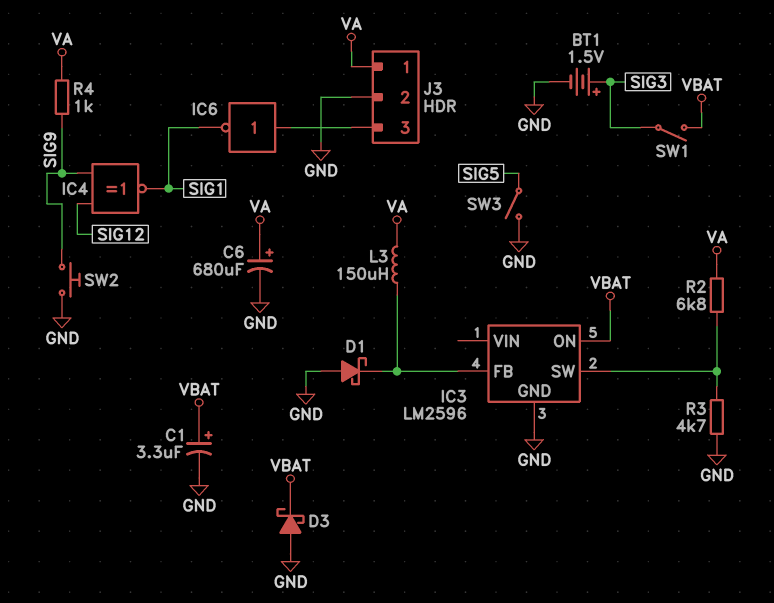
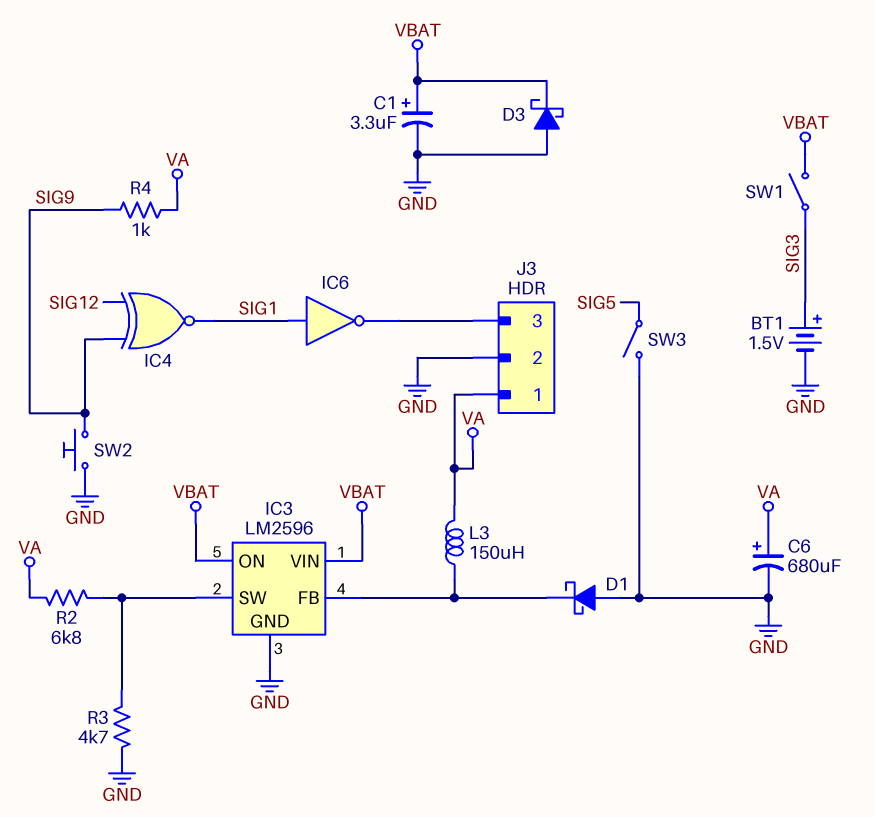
IC3 pin VIN: none -> VBAT
IC6: NOT (in J3/3, out SIG1) -> NOT (in SIG1, out J3/3)

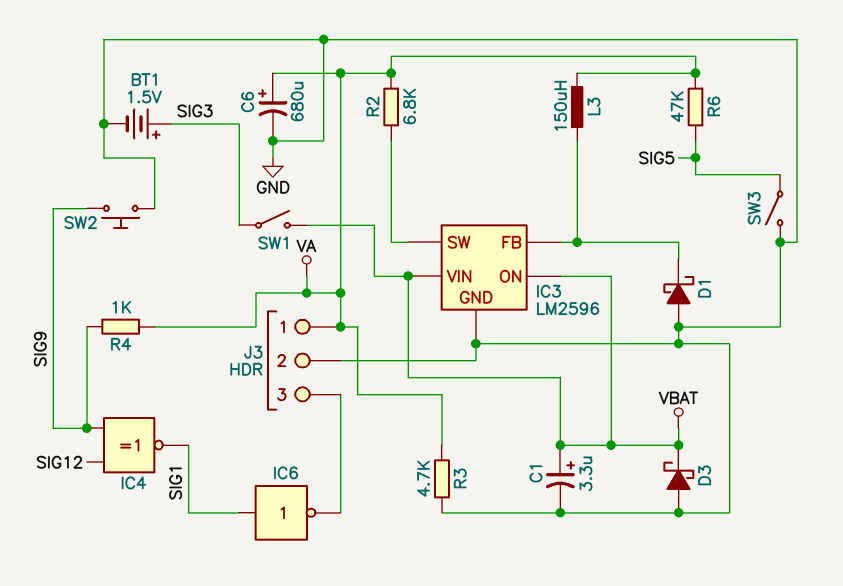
R3: 4.7k (GND, IC3/SW) -> 4.7k (GND, VA)
R6: none -> 47k (SIG5, VA)

